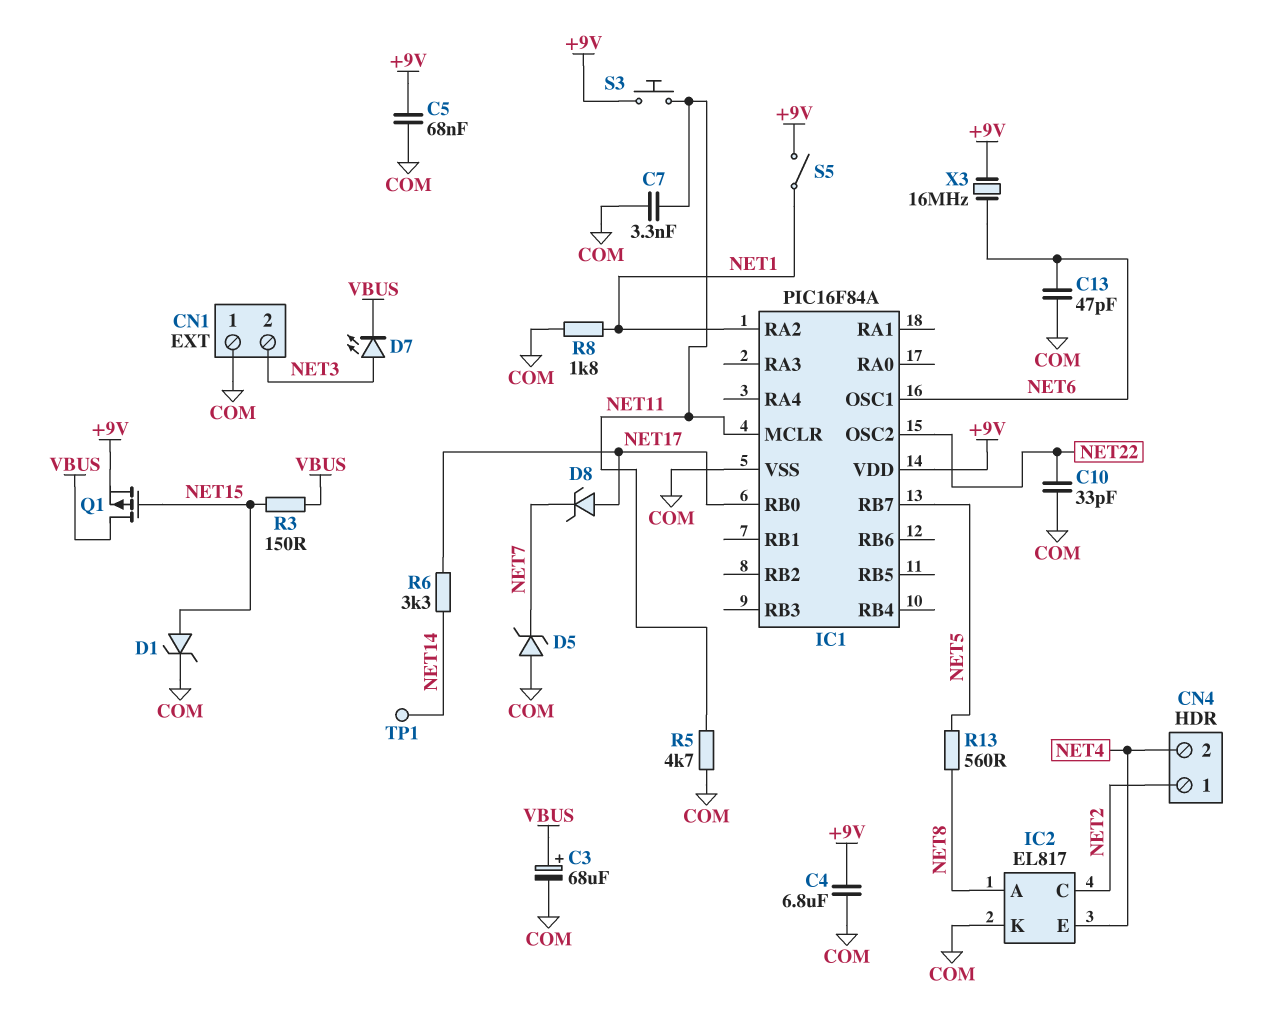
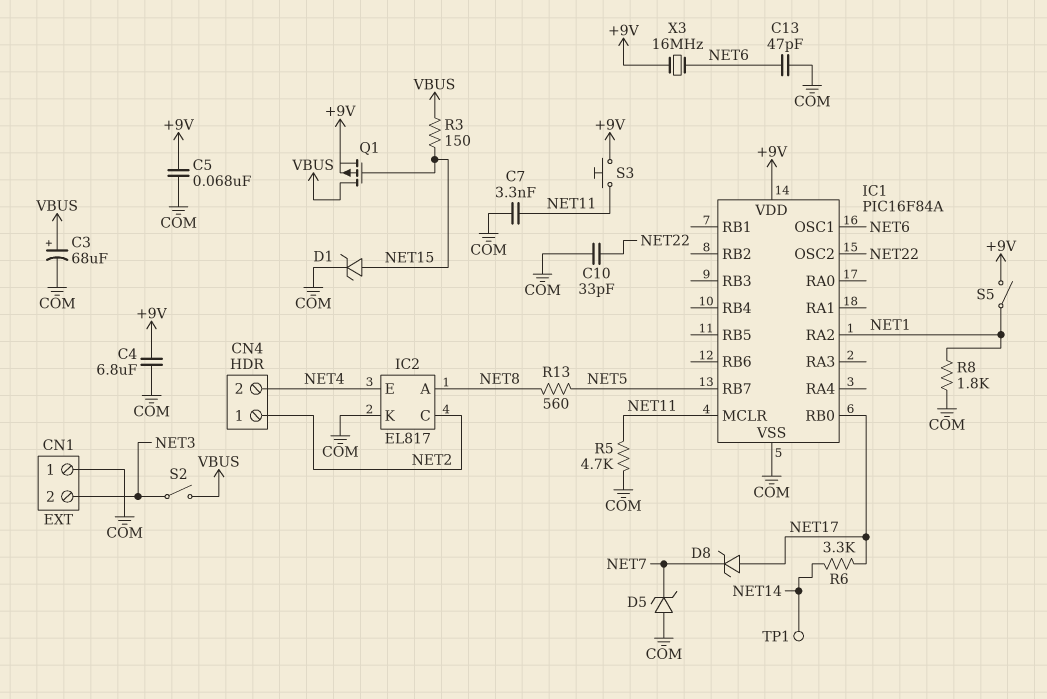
D7: LED (A NET3, K VBUS) -> none
S2: none -> switch (NET3, VBUS)

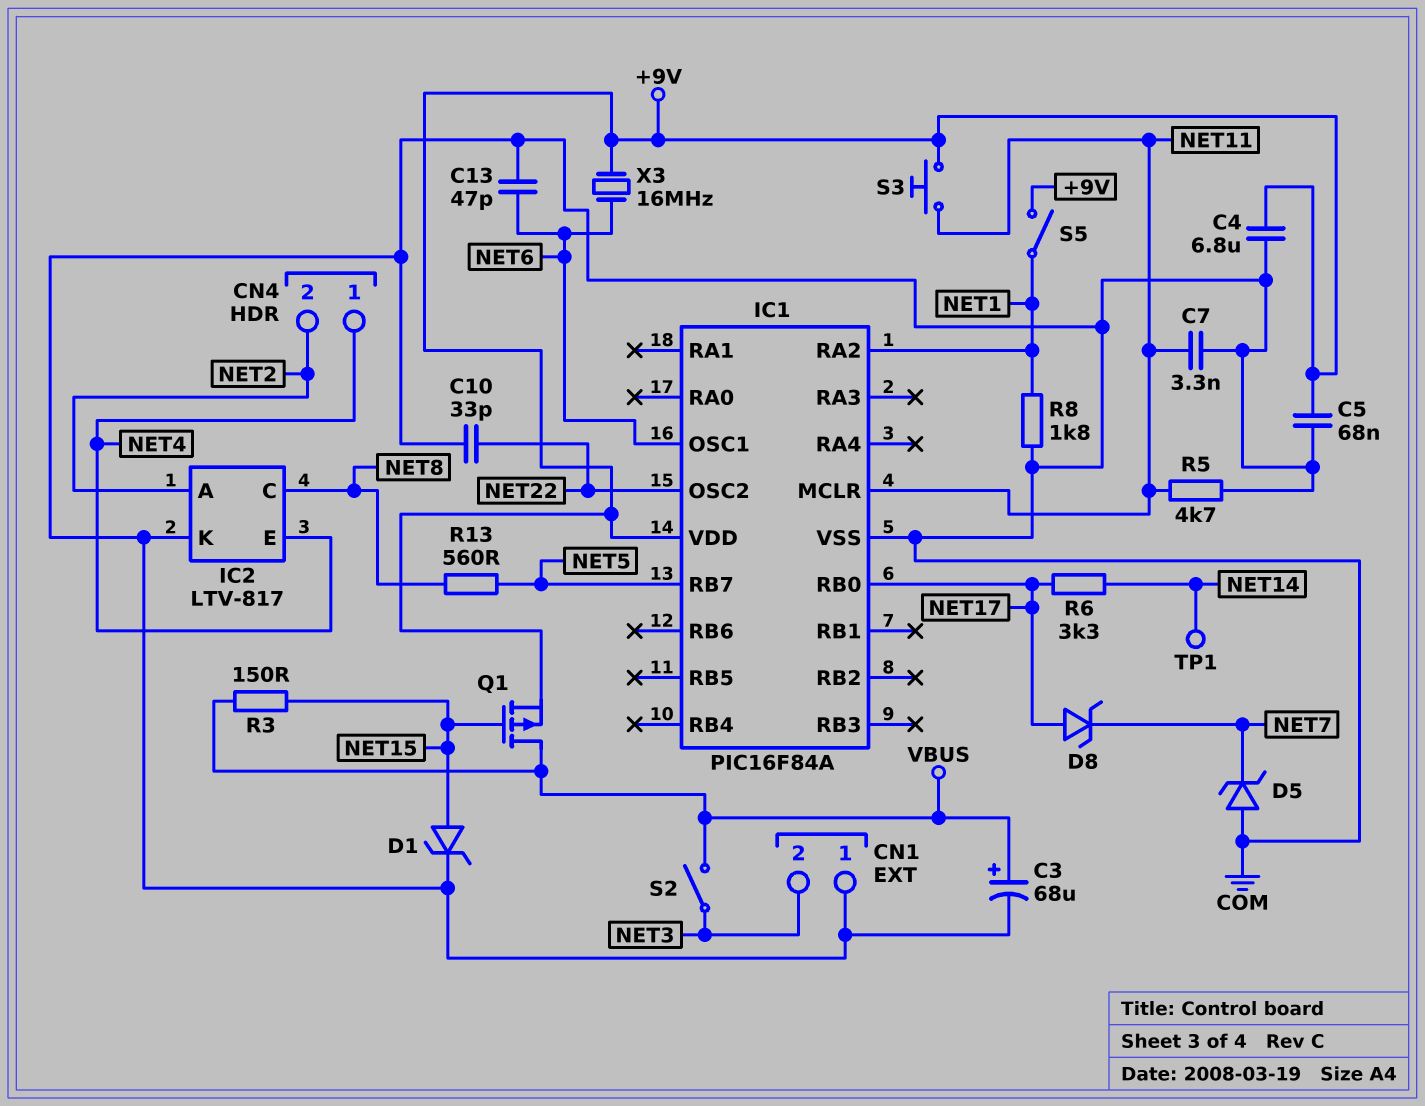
CN4 pin 1: NET2 -> NET4
CN4 pin 2: NET4 -> NET2
IC2: EL817 -> LTV-817
IC2 pin A: NET8 -> NET2
IC2 pin C: NET2 -> NET8

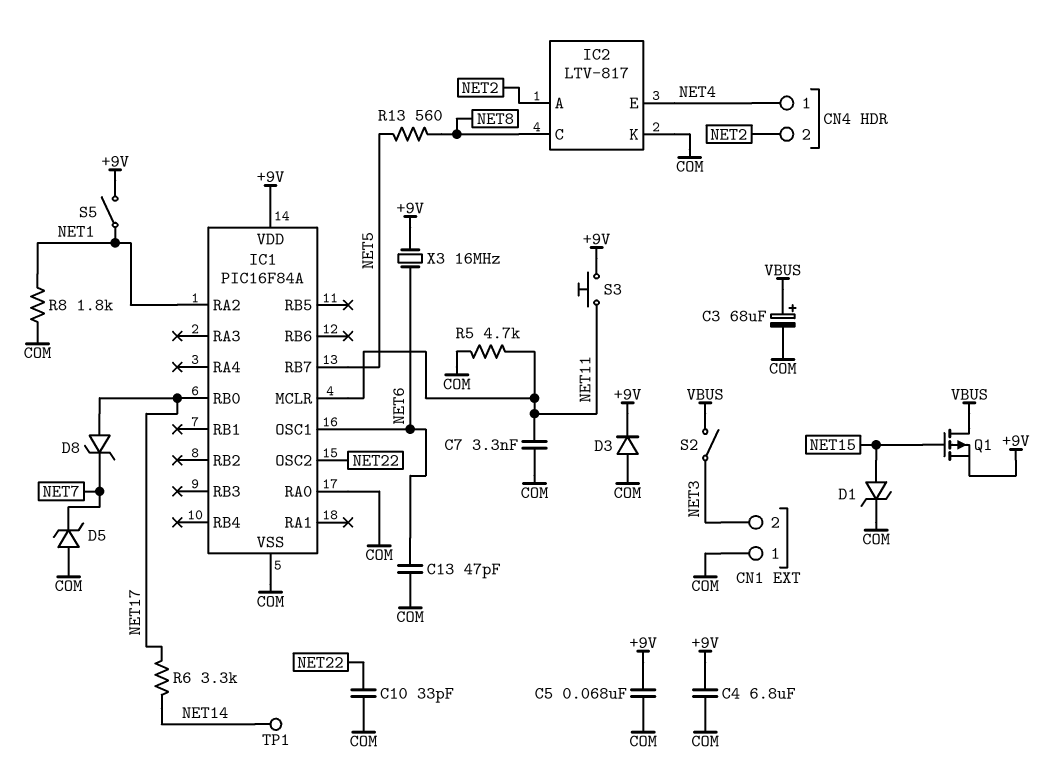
D3: none -> diode (A COM, K +9V)
IC1 pin RA0: none -> COM
R3: 150 (NET15, VBUS) -> none

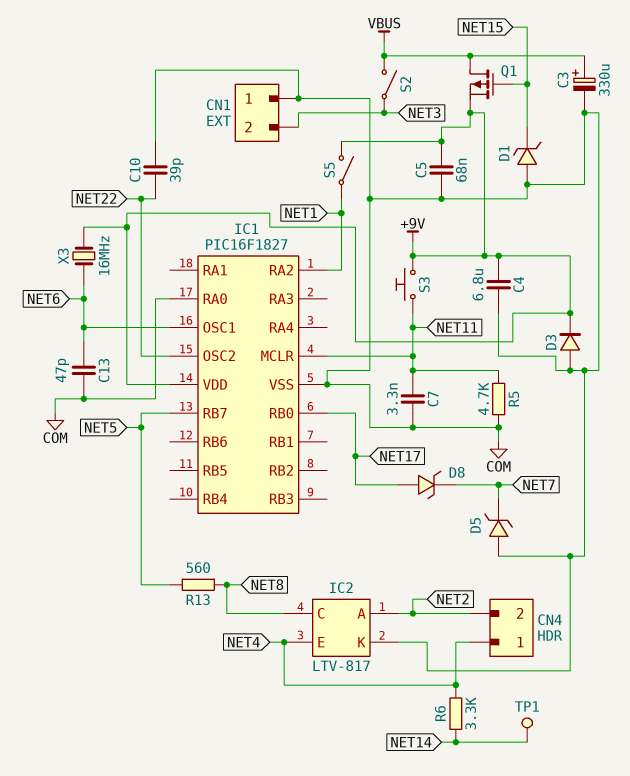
C3: 68uF (plus VBUS, minus COM) -> 330uF (plus VBUS, minus COM)
C10: 33pF (COM, NET22) -> 39pF (COM, NET22)
D1: zener (A NET15, K COM) -> zener (A COM, K NET15)
IC1: PIC16F84A -> PIC16F1827
R6: 3.3k (NET14, NET17) -> 3.3k (NET4, NET14)
R8: 1.8k (COM, NET1) -> none

